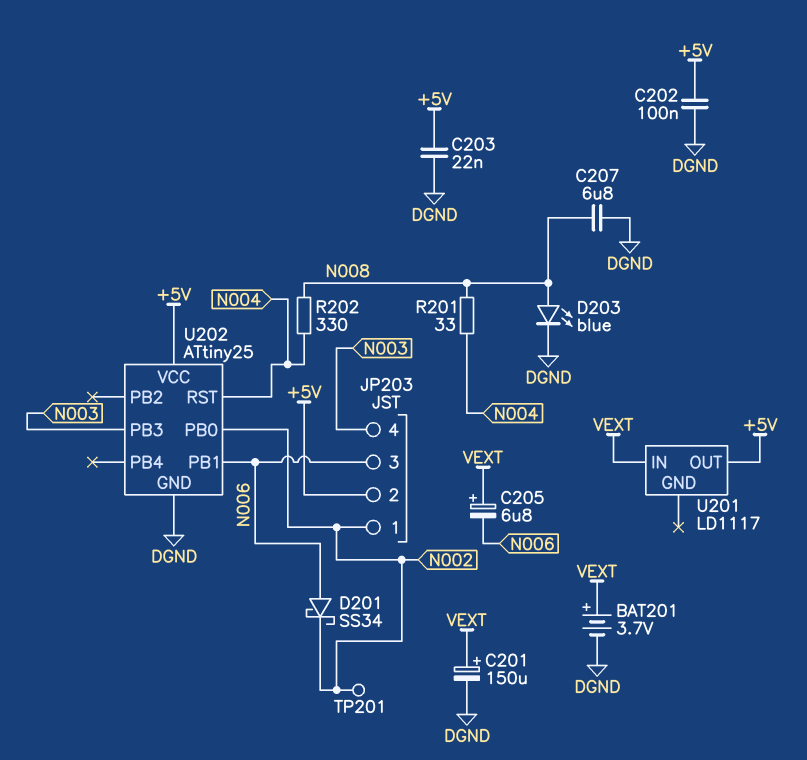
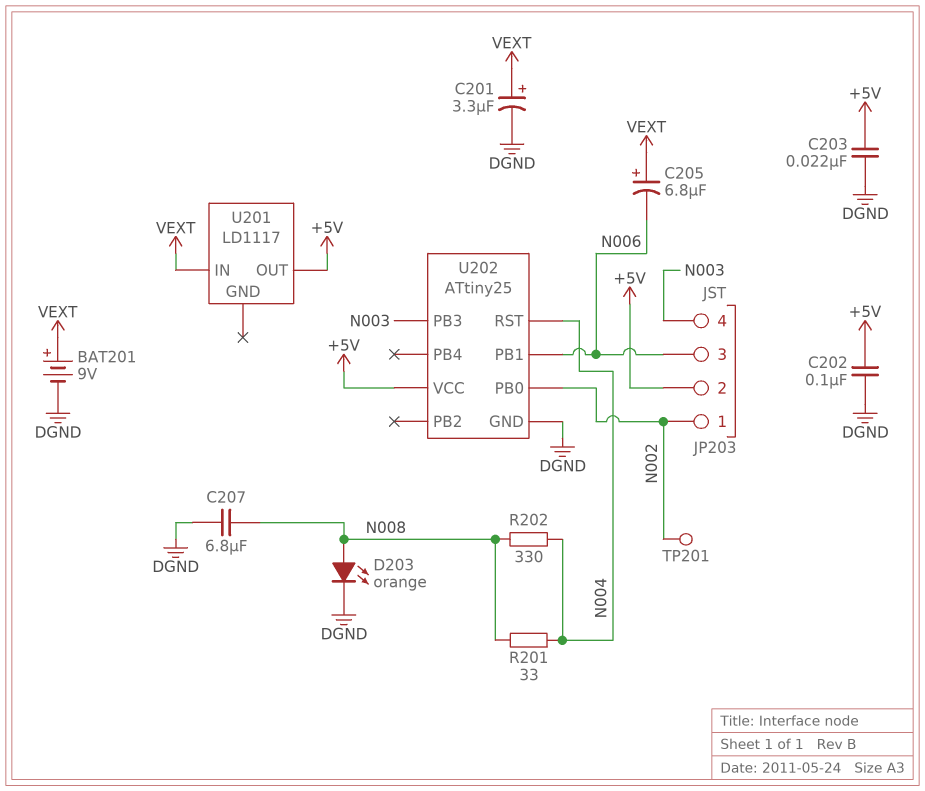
BAT201: 3.7V (plus VEXT, minus DGND) -> 9V (plus VEXT, minus DGND)
C201: 150uF (plus VEXT, minus DGND) -> 3.3uF (plus VEXT, minus DGND)
D201: schottky SS34 (A N006, K N002) -> none
D203: LED blue (A N008, K DGND) -> LED orange (A N008, K DGND)

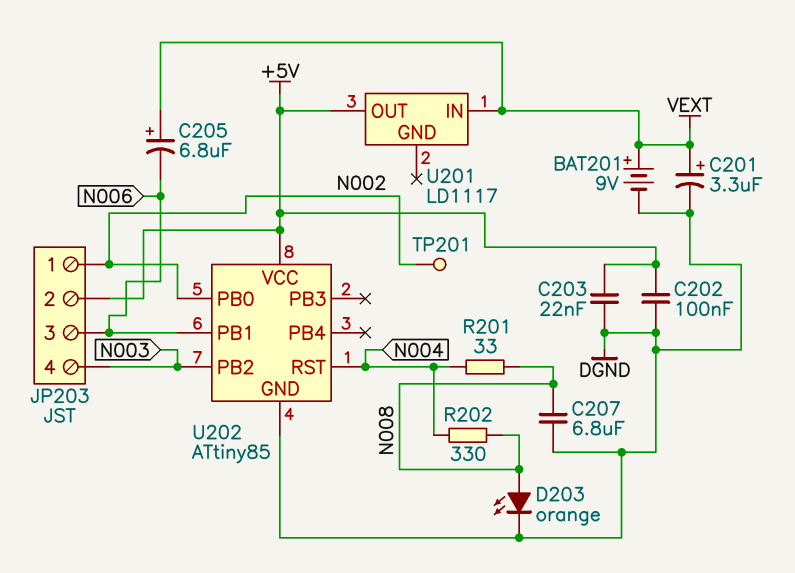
U202: ATtiny25 -> ATtiny85
U202 pin PB2: none -> N003
U202 pin PB3: N003 -> none

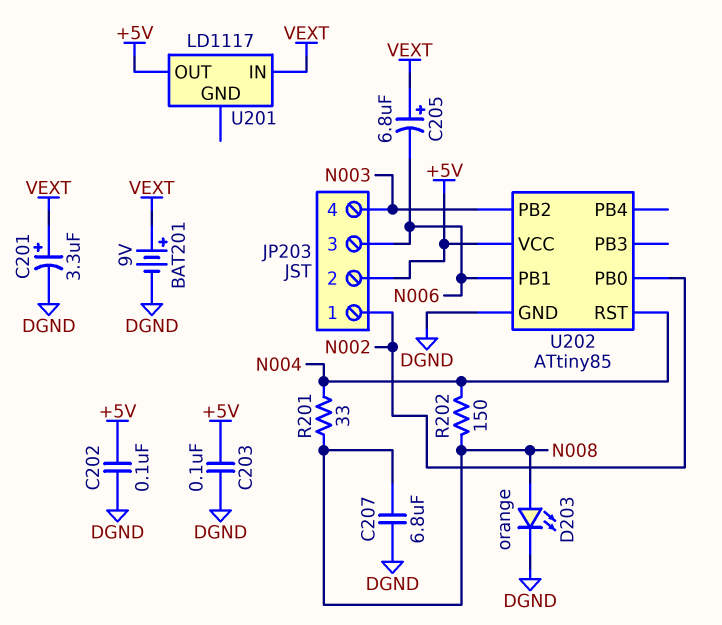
C203: 22nF (+5V, DGND) -> 100nF (+5V, DGND)
R202: 330 (N004, N008) -> 150 (N004, N008)
TP201: test point (N002) -> none

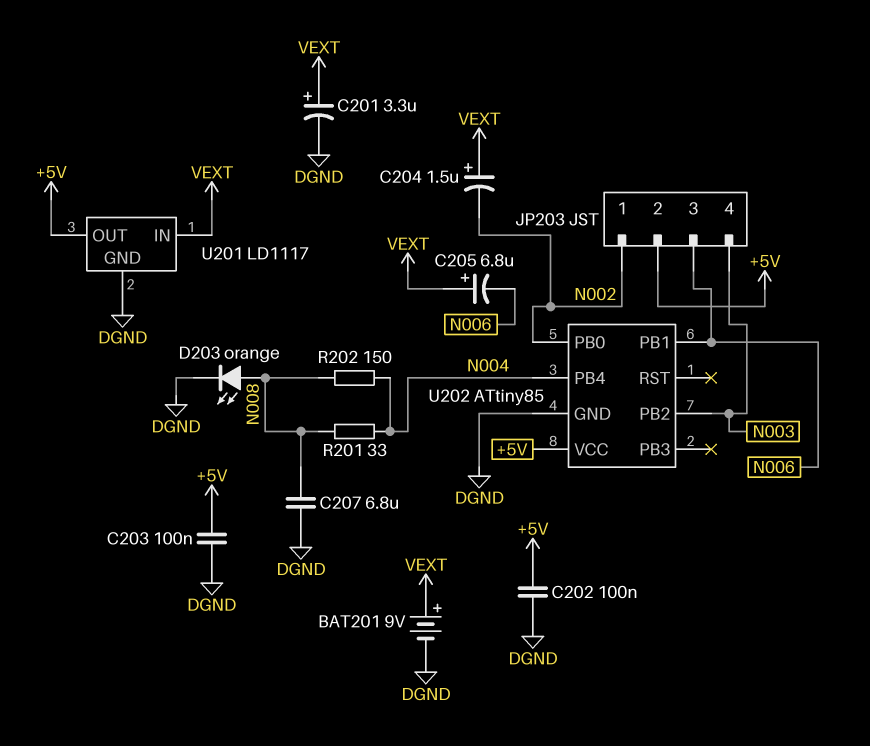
C204: none -> 1.5uF (plus VEXT, minus N002)
U201 pin GND: none -> DGND
U202 pin PB4: none -> N004
U202 pin RST: N004 -> none

